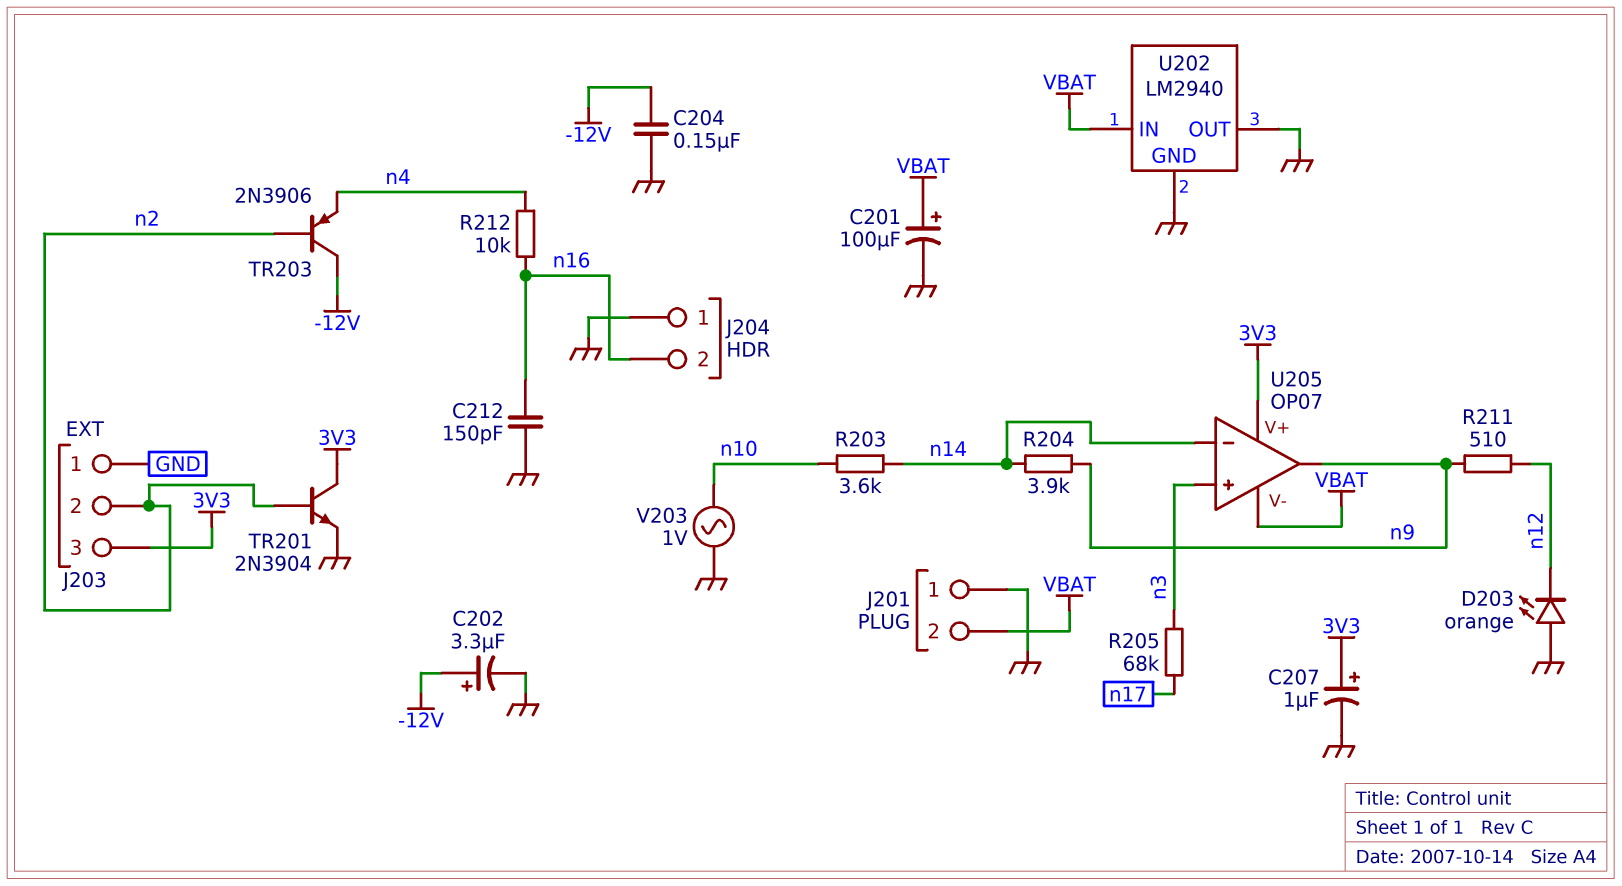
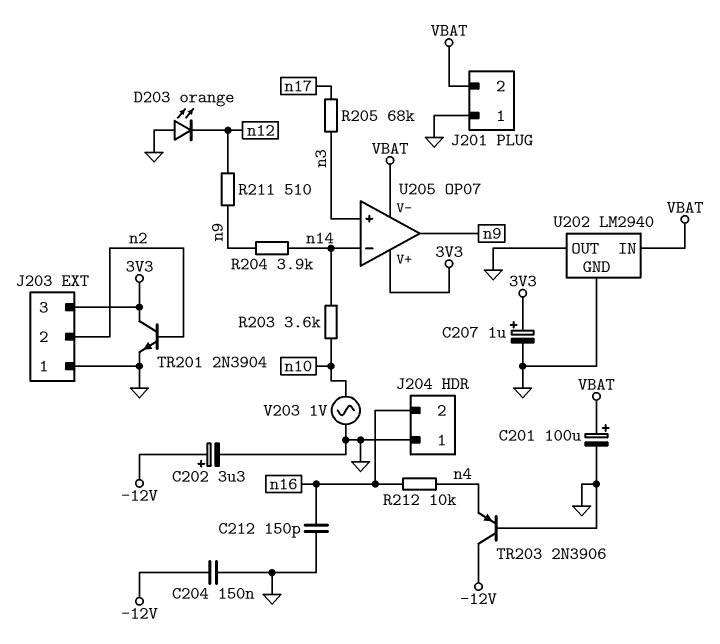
TR203: PNP 2N3906 (B n2, C -12V, E n4) -> PNP 2N3906 (B GND, C -12V, E n4)

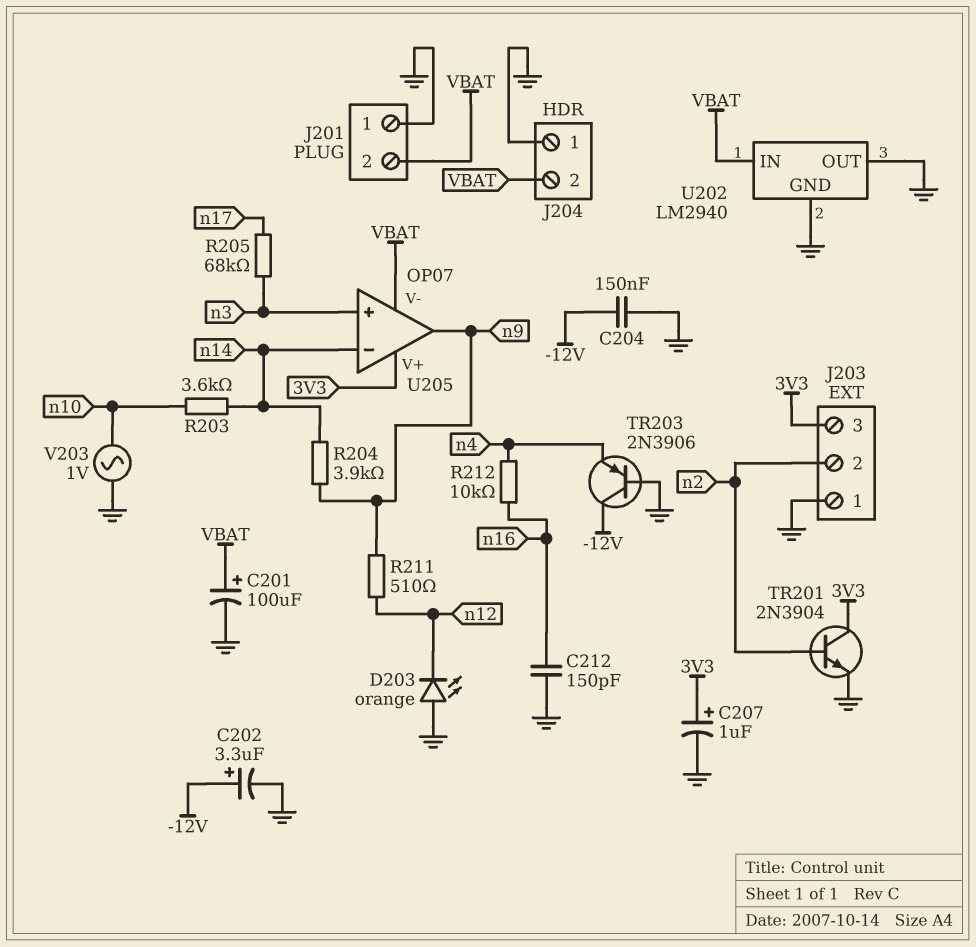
J204 pin 2: n16 -> VBAT

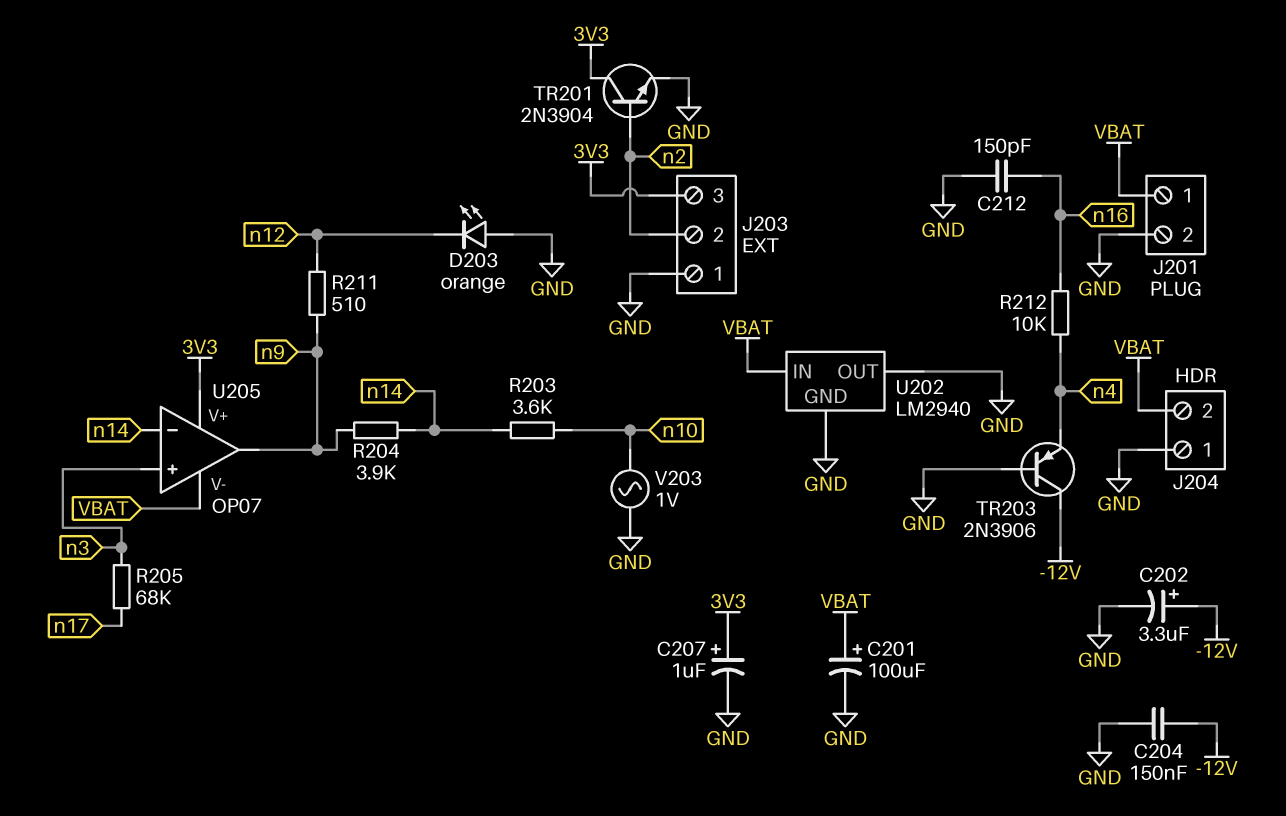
J201 pin 1: GND -> VBAT
J201 pin 2: VBAT -> GND

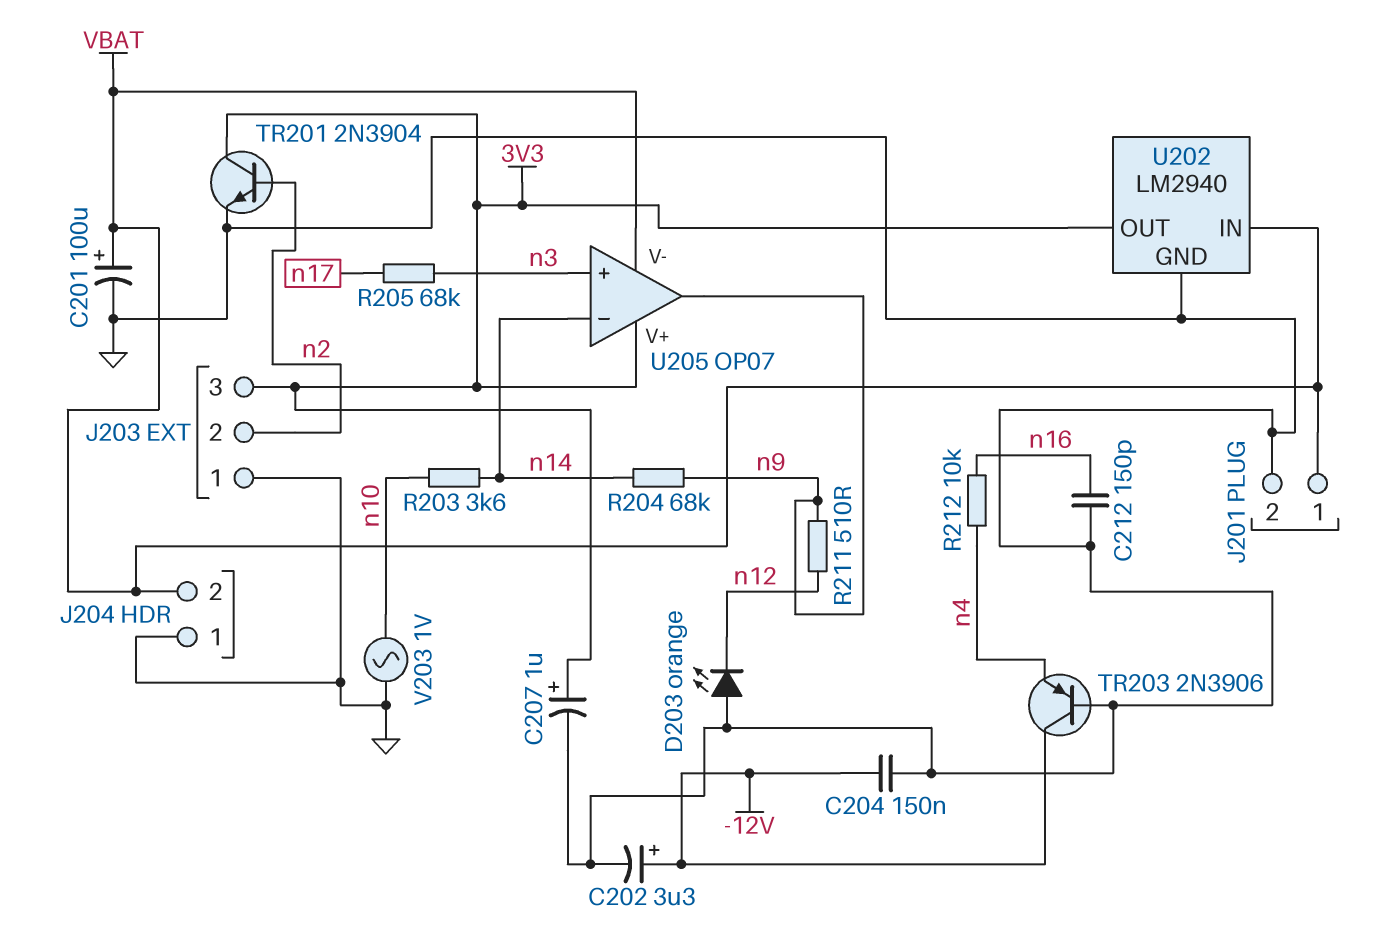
R204: 3.9k (n9, n14) -> 68k (n9, n14)
U202 pin OUT: GND -> 3V3

